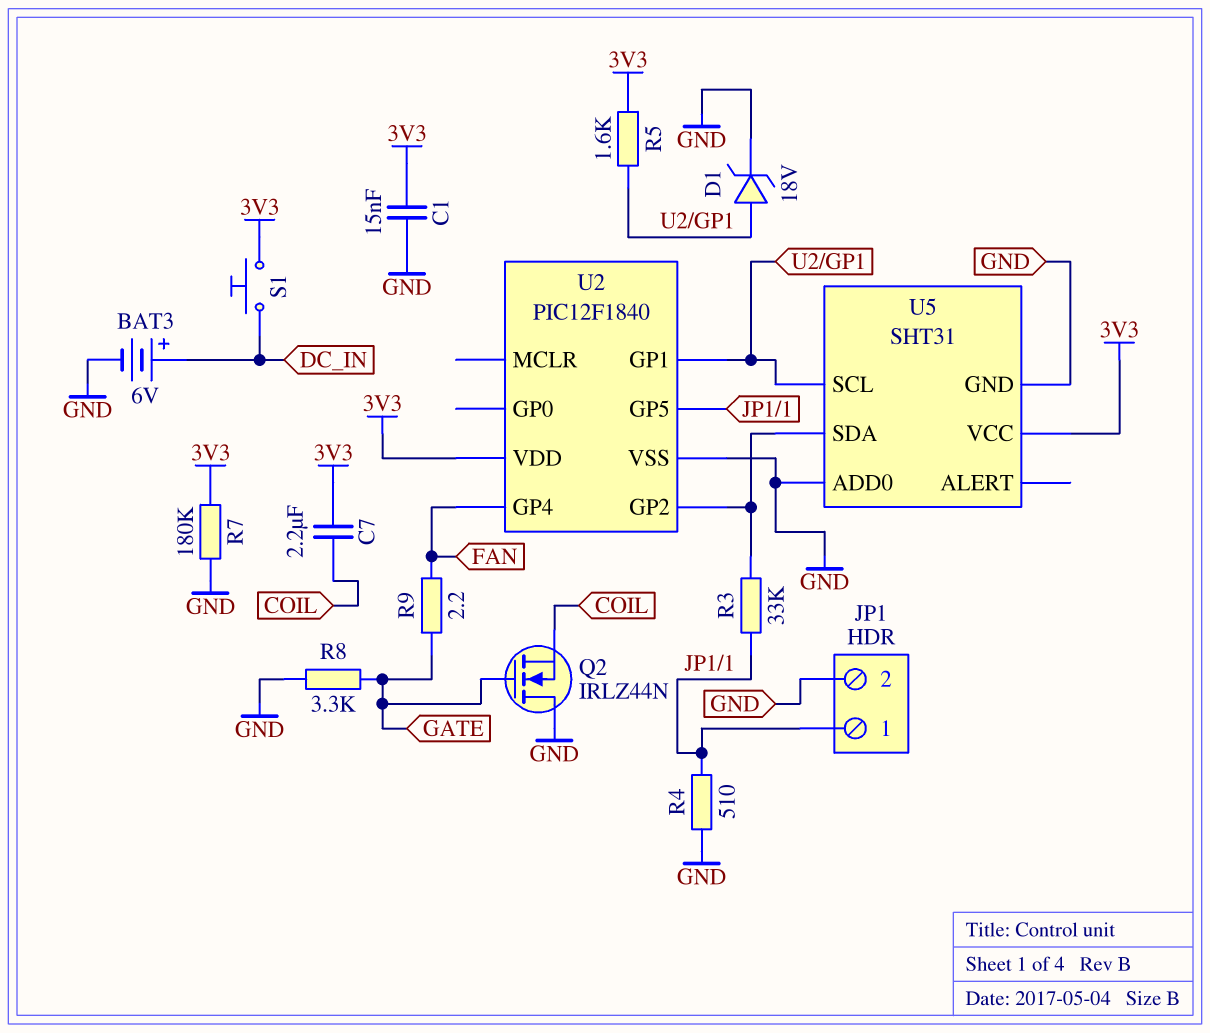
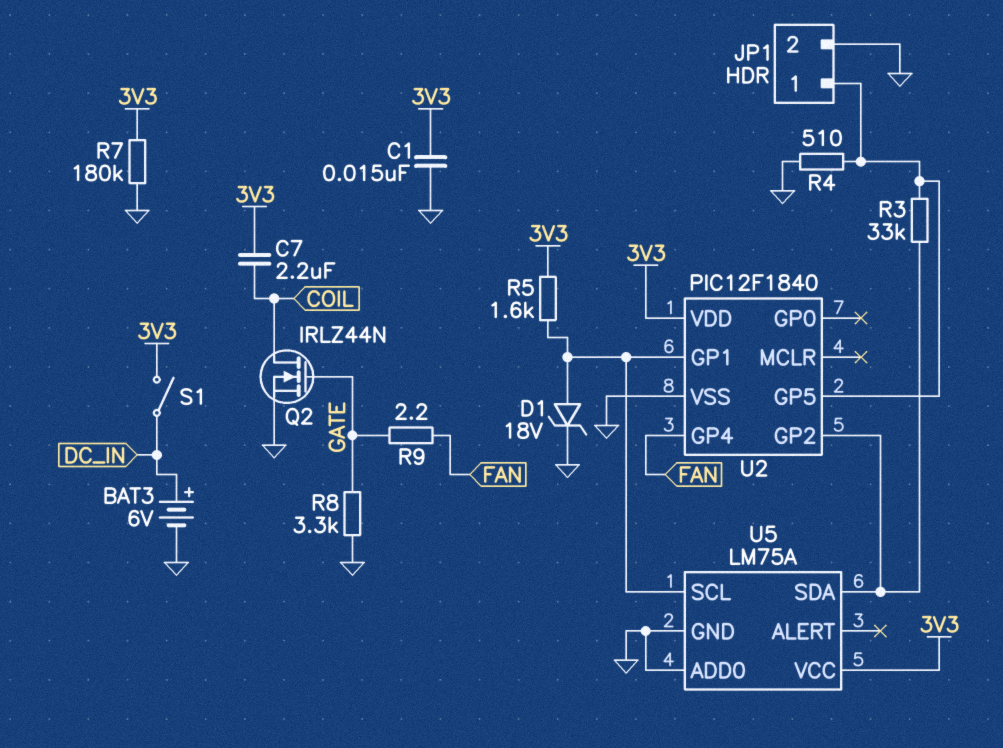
Q2: NMOS IRLZ44N (G GATE, D GND, S COIL) -> NMOS IRLZ44N (G GATE, D COIL, S GND)
S1: button (3V3, DC_IN) -> switch (3V3, DC_IN)
U5: SHT31 -> LM75A

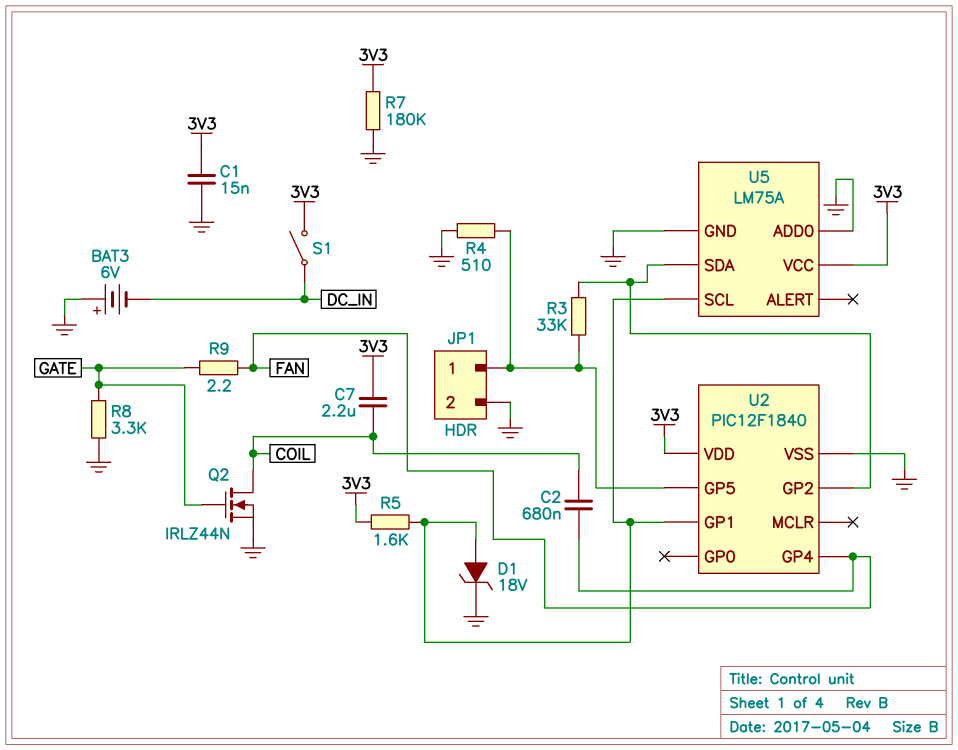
BAT3: 6V (plus DC_IN, minus GND) -> 6V (plus GND, minus DC_IN)
C2: none -> 680nF (COIL, FAN)

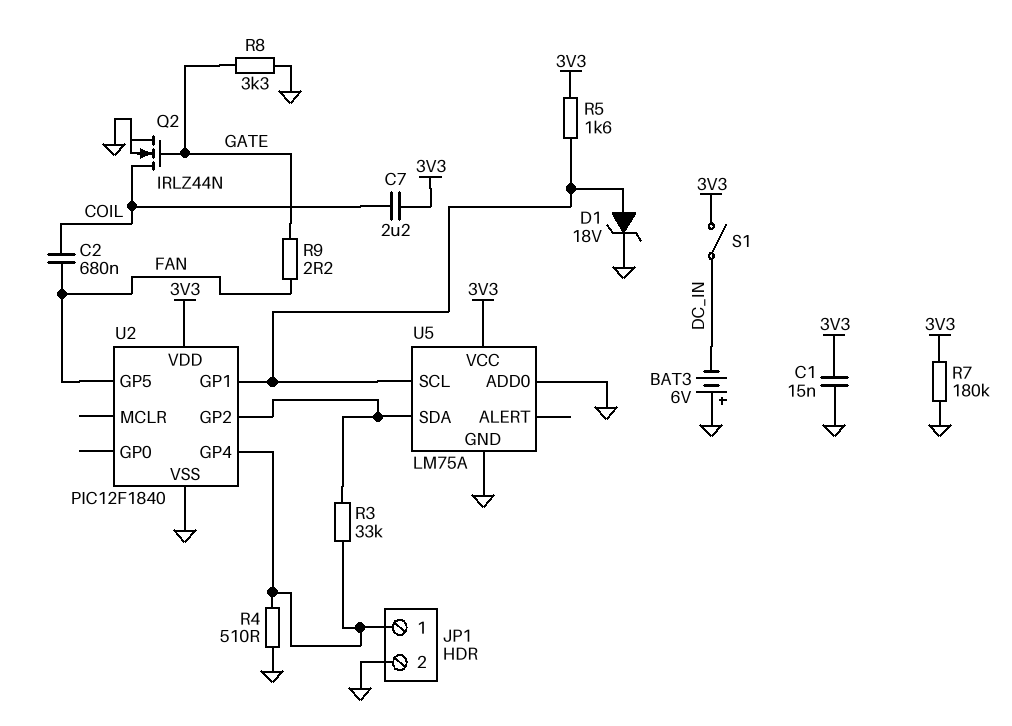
U2 pin GP4: FAN -> JP1/1
U2 pin GP5: JP1/1 -> FAN

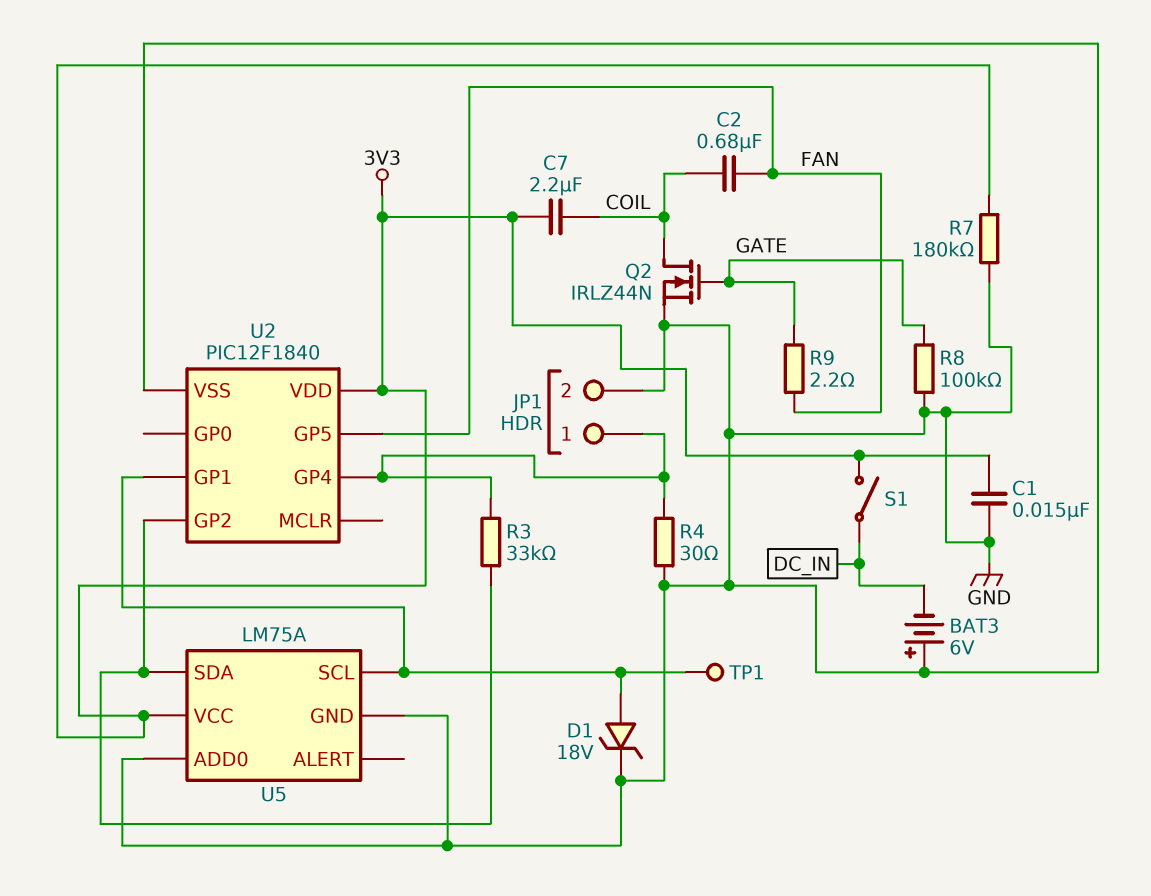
R4: 510 (GND, JP1/1) -> 30 (GND, JP1/1)
R5: 1.6k (3V3, U2/GP1) -> none
R8: 3.3k (GATE, GND) -> 100k (GATE, GND)
TP1: none -> test point (U2/GP1)

